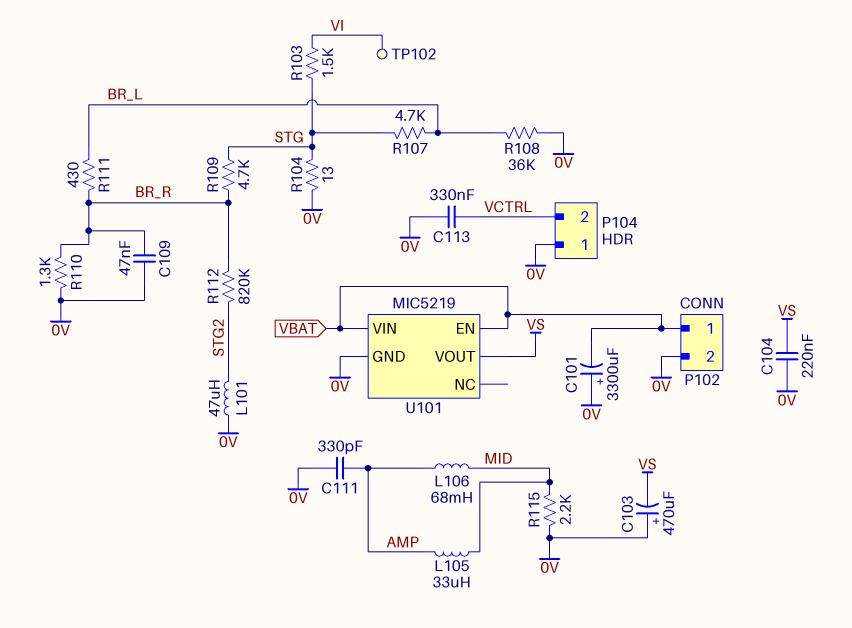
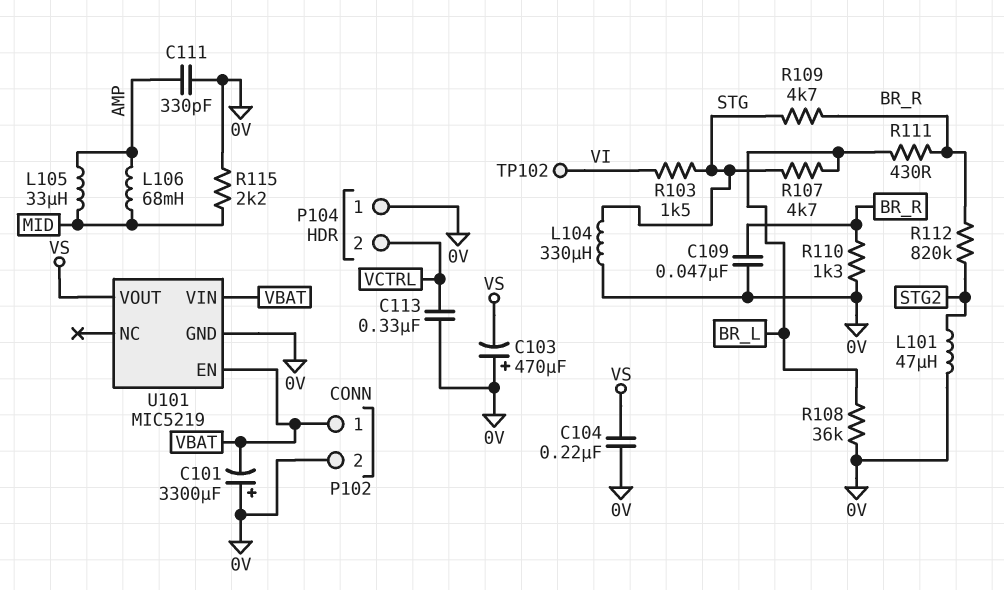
L104: none -> 330uH (0V, STG)
R104: 13 (0V, STG) -> none

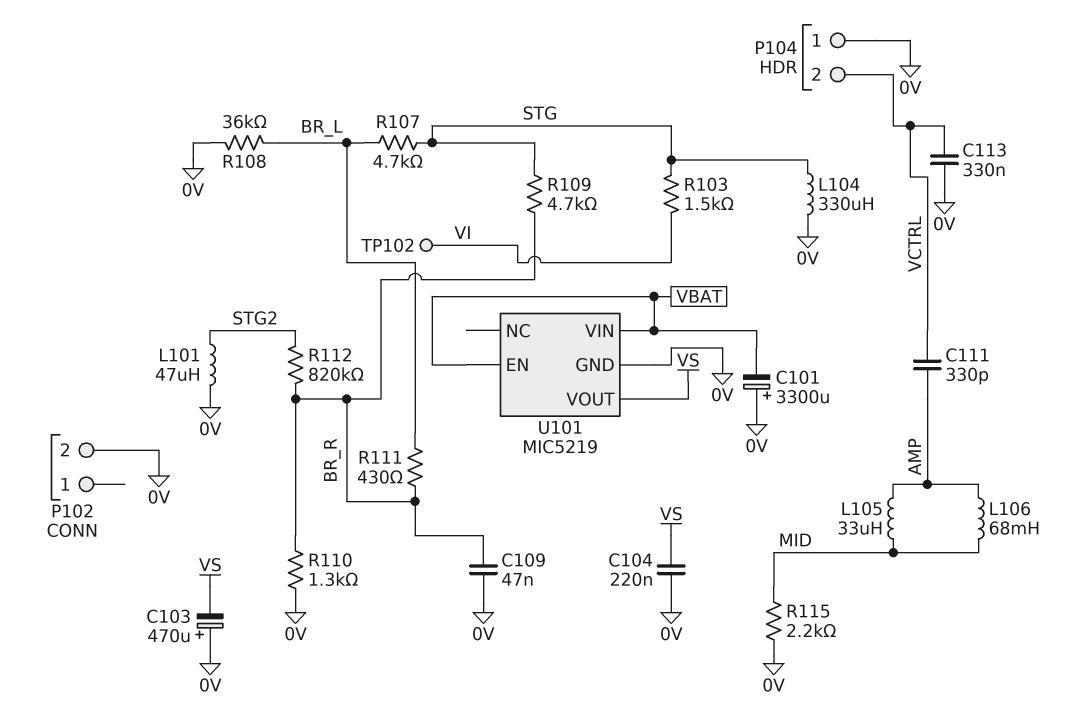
C111: 330pF (0V, AMP) -> 330pF (AMP, VCTRL)
P102 pin 1: VBAT -> none

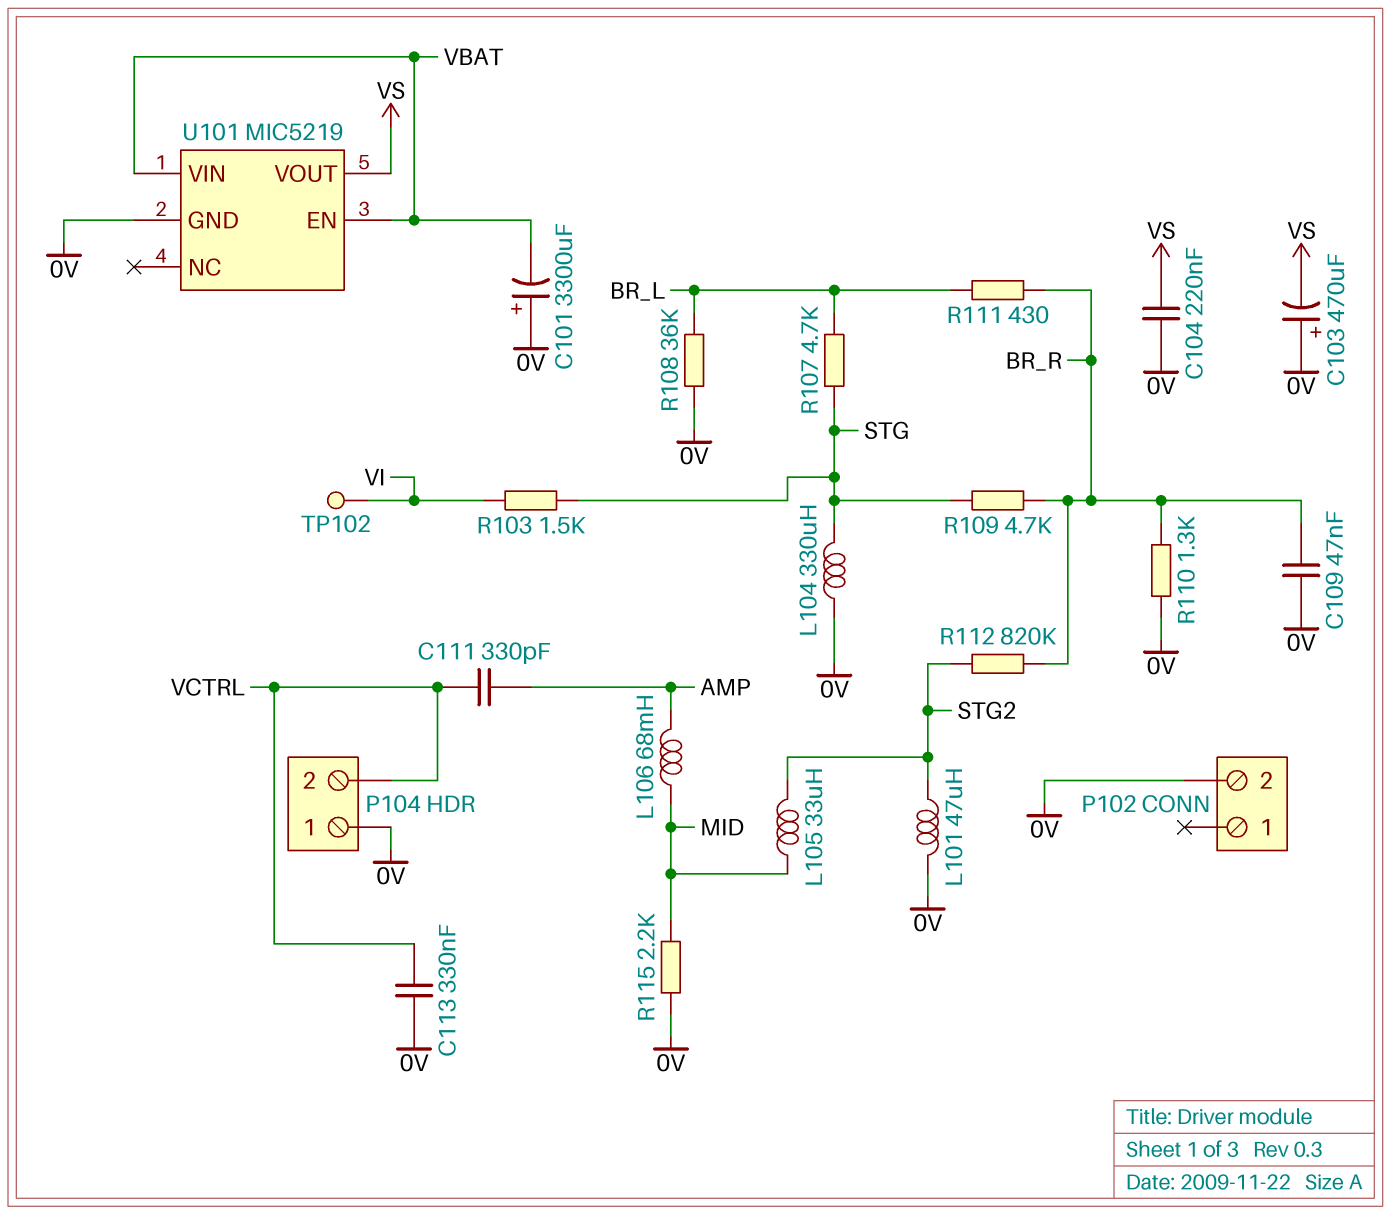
L105: 33uH (AMP, MID) -> 33uH (MID, STG2)

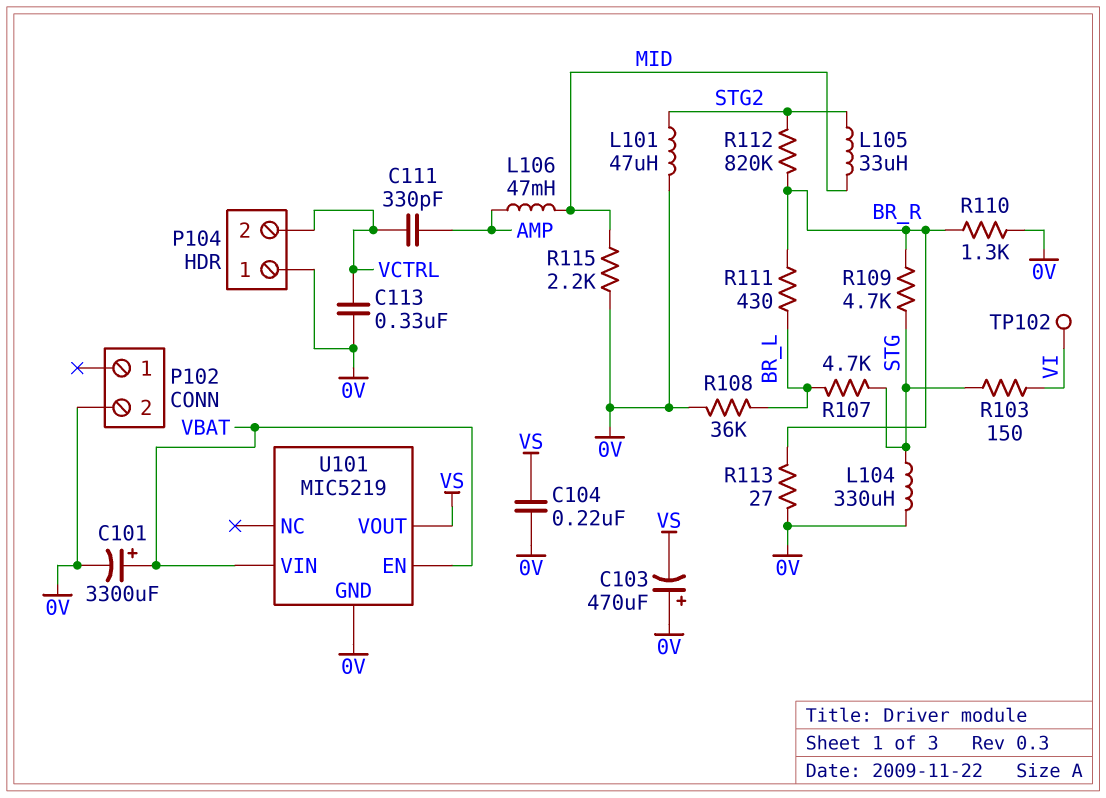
C101: 3300uF (plus 0V, minus VBAT) -> 3300uF (plus VBAT, minus 0V)
C109: 47nF (0V, BR_R) -> none
L106: 68mH (AMP, MID) -> 47mH (AMP, MID)
R103: 1.5k (STG, VI) -> 150 (STG, VI)
R113: none -> 27 (0V, BR_R)

